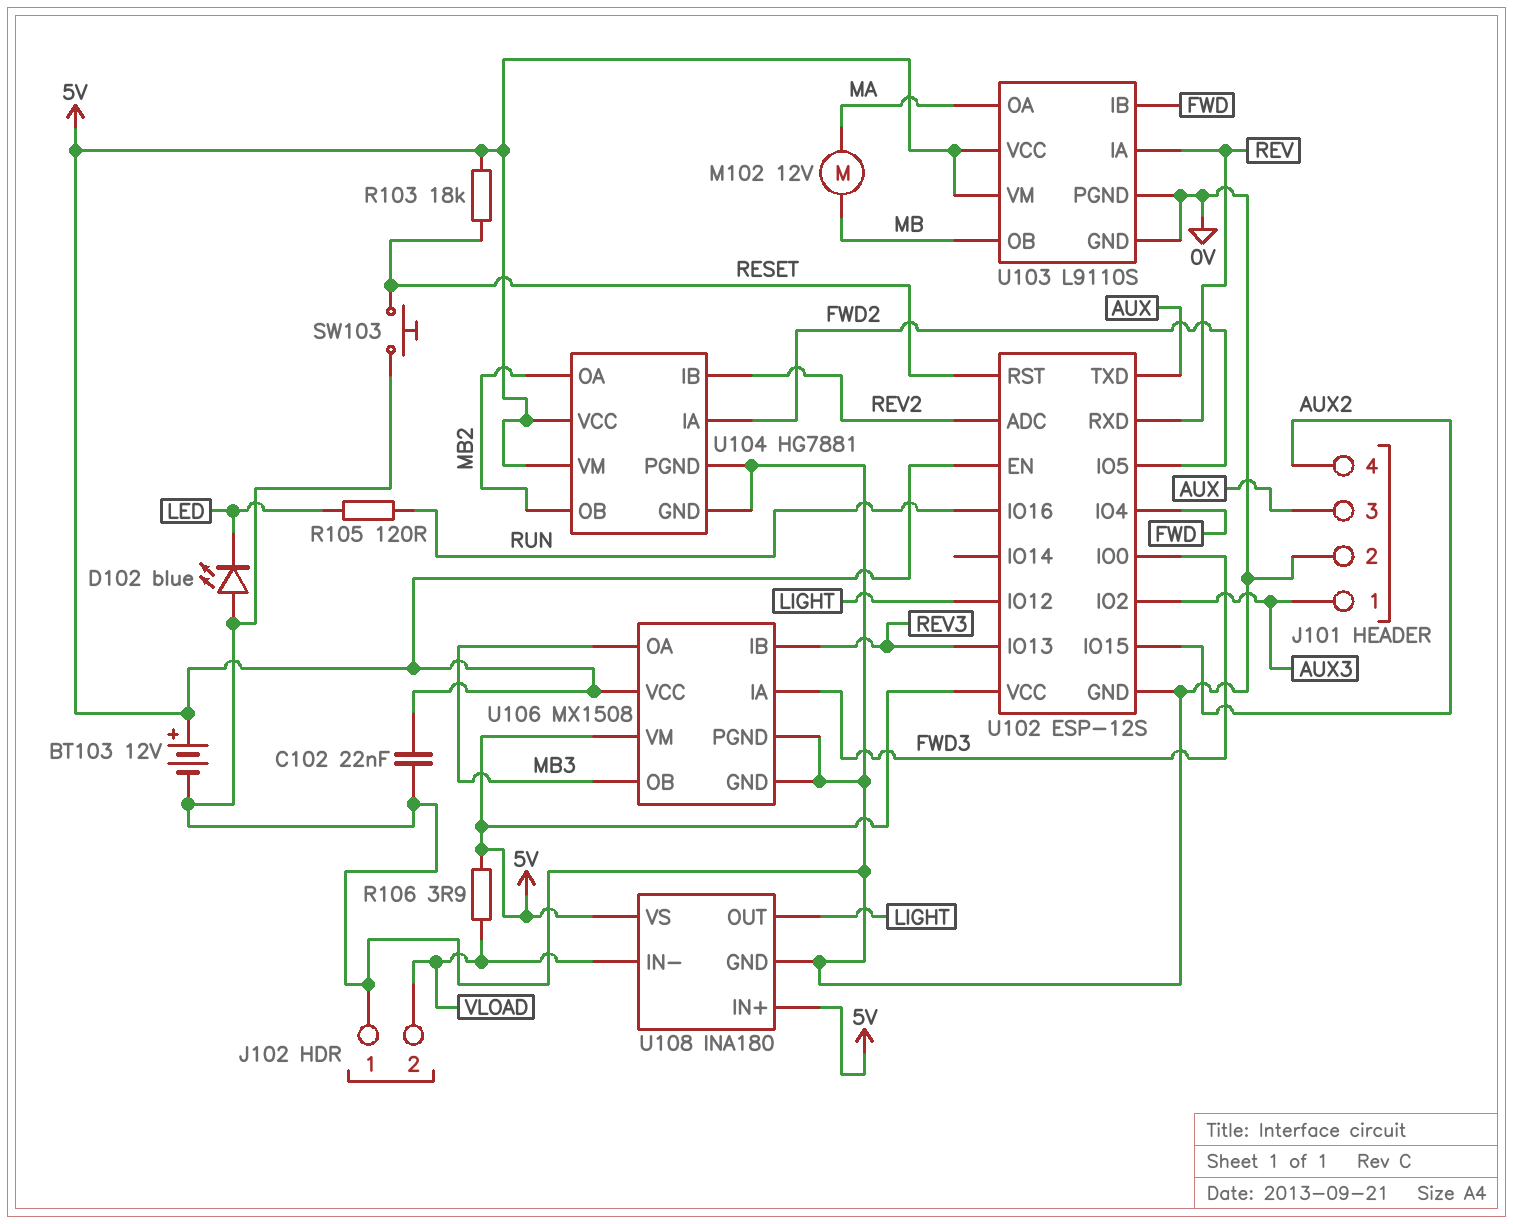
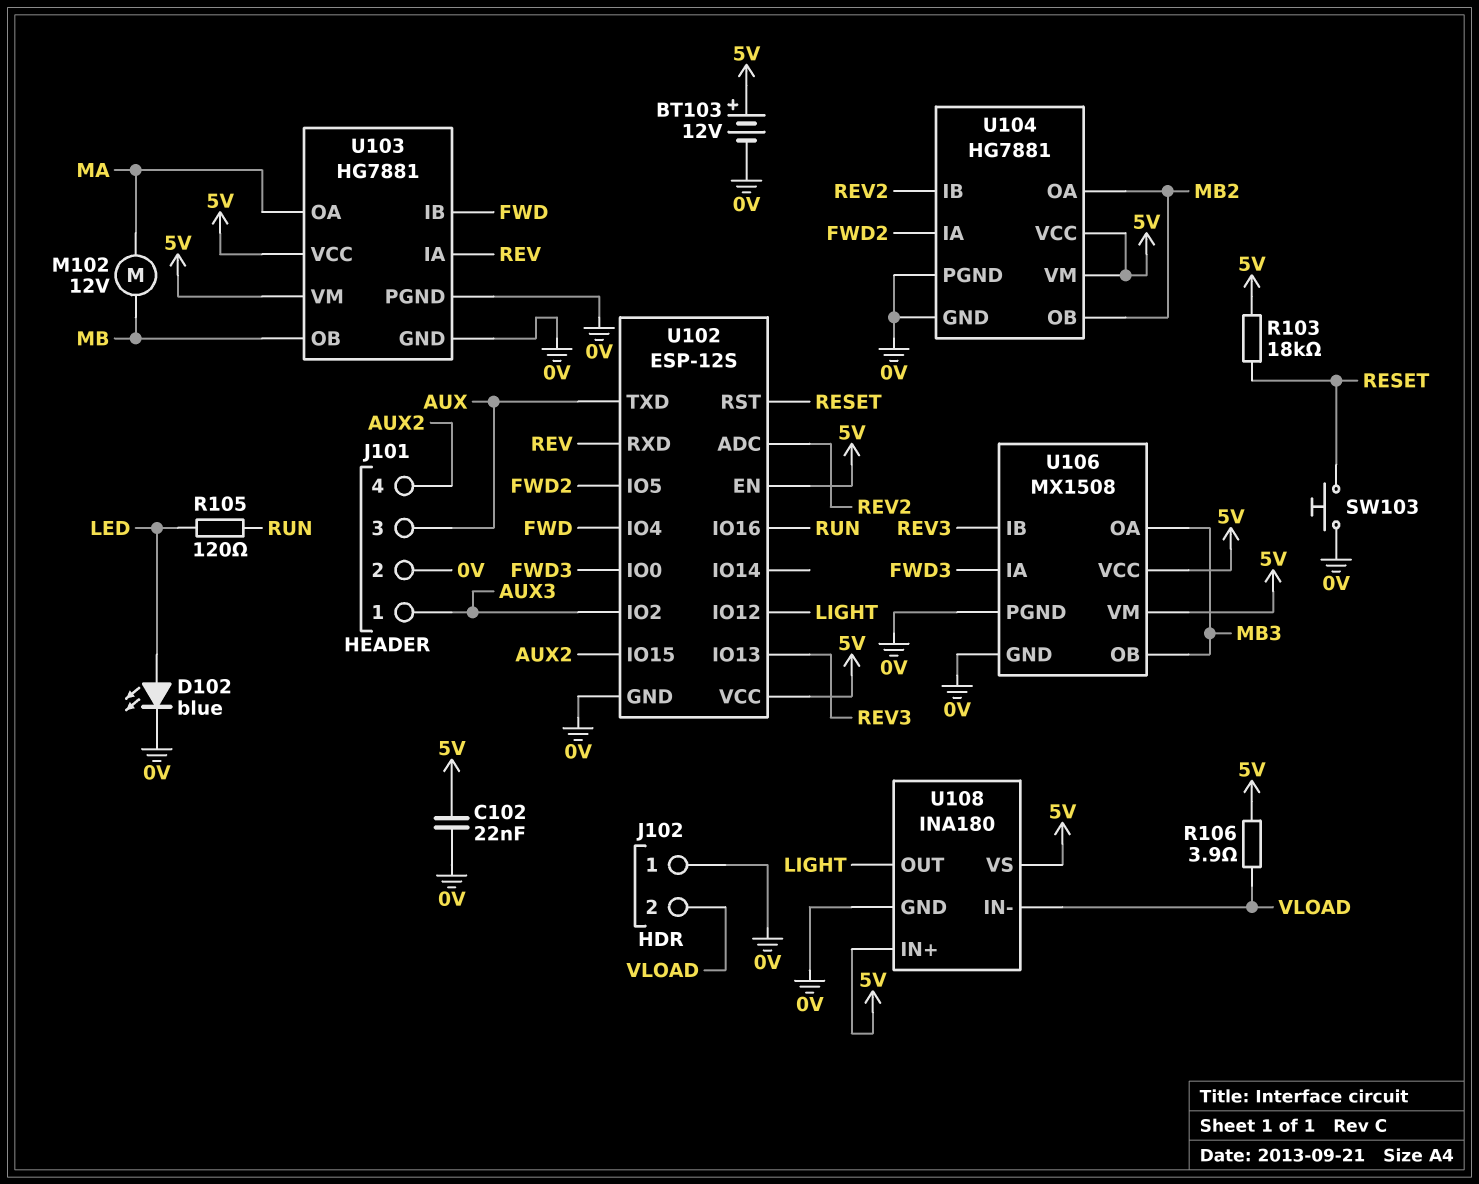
D102: LED blue (A 0V, K LED) -> LED blue (A LED, K 0V)
U103: L9110S -> HG7881

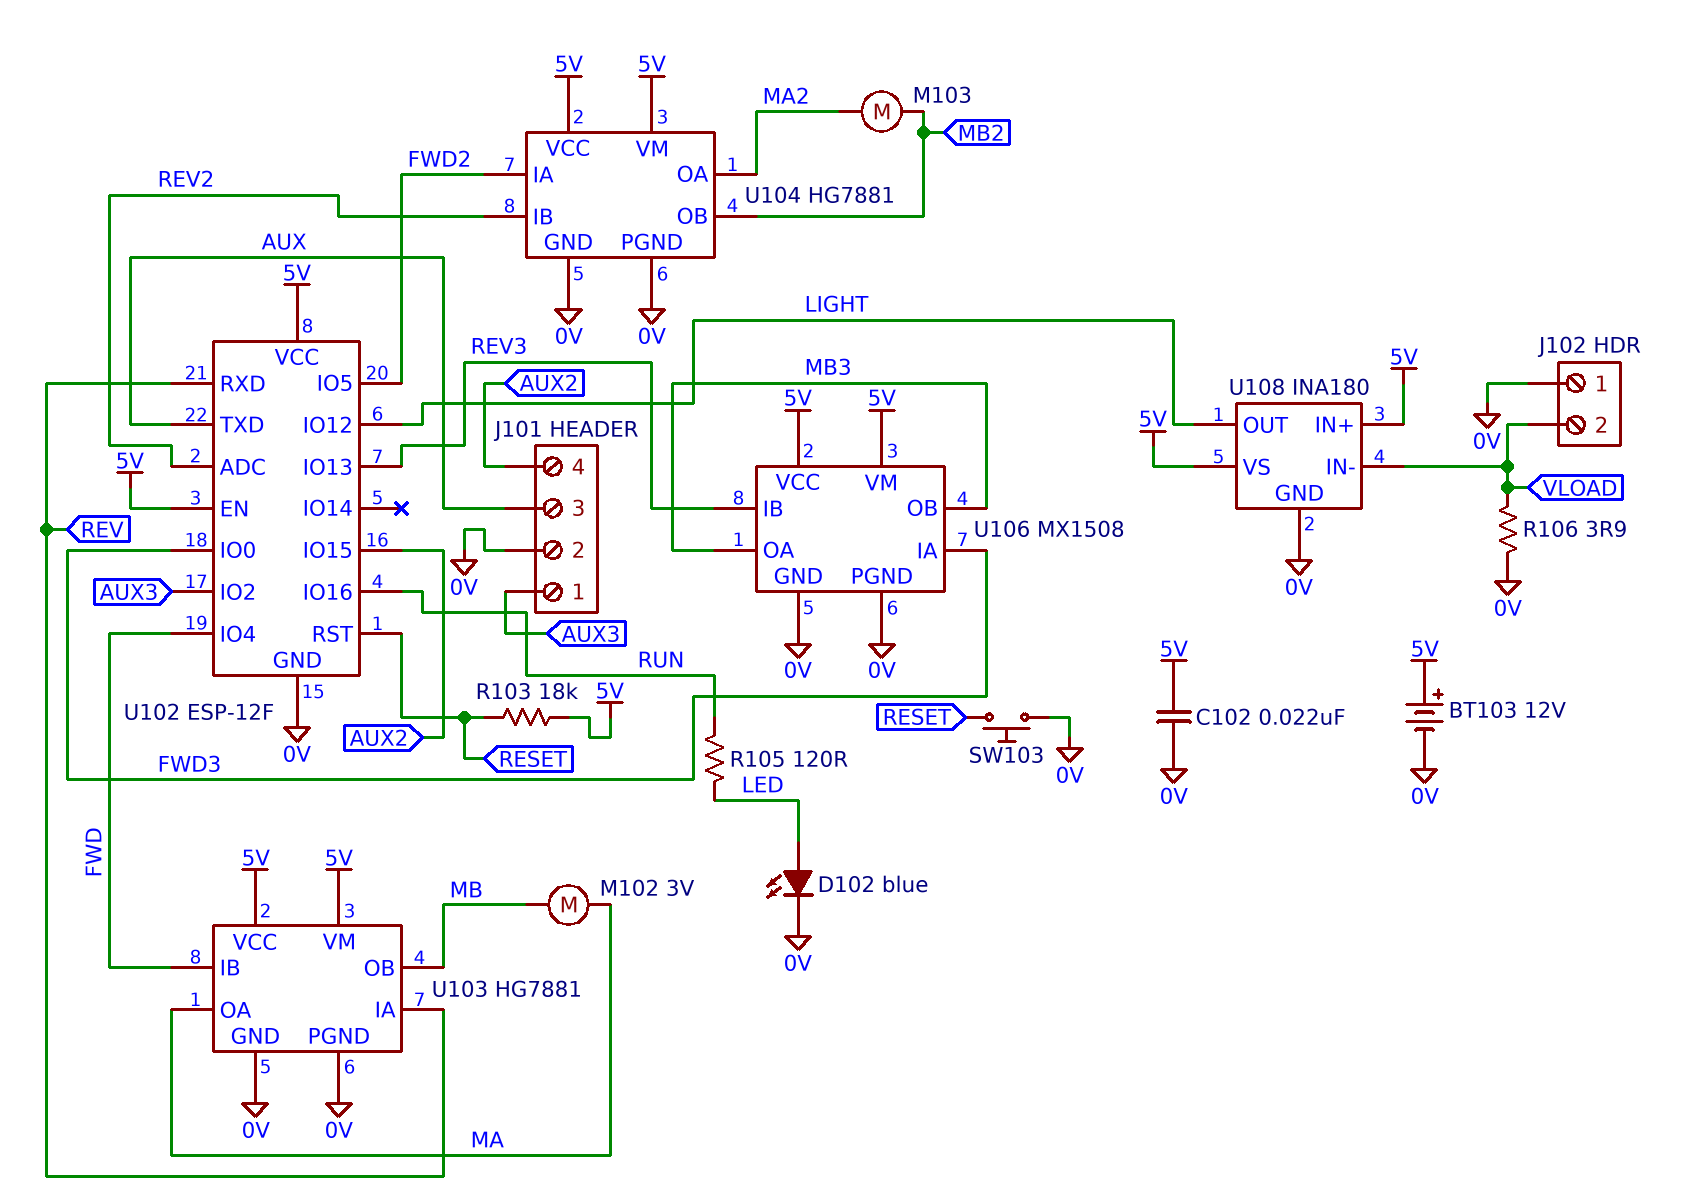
M102: motor 12V (MA, MB) -> motor 3V (MA, MB)
M103: none -> motor (MA2, MB2)
R106: 3.9 (5V, VLOAD) -> 3.9 (0V, VLOAD)
U102: ESP-12S -> ESP-12F
U104 pin OA: MB2 -> MA2

